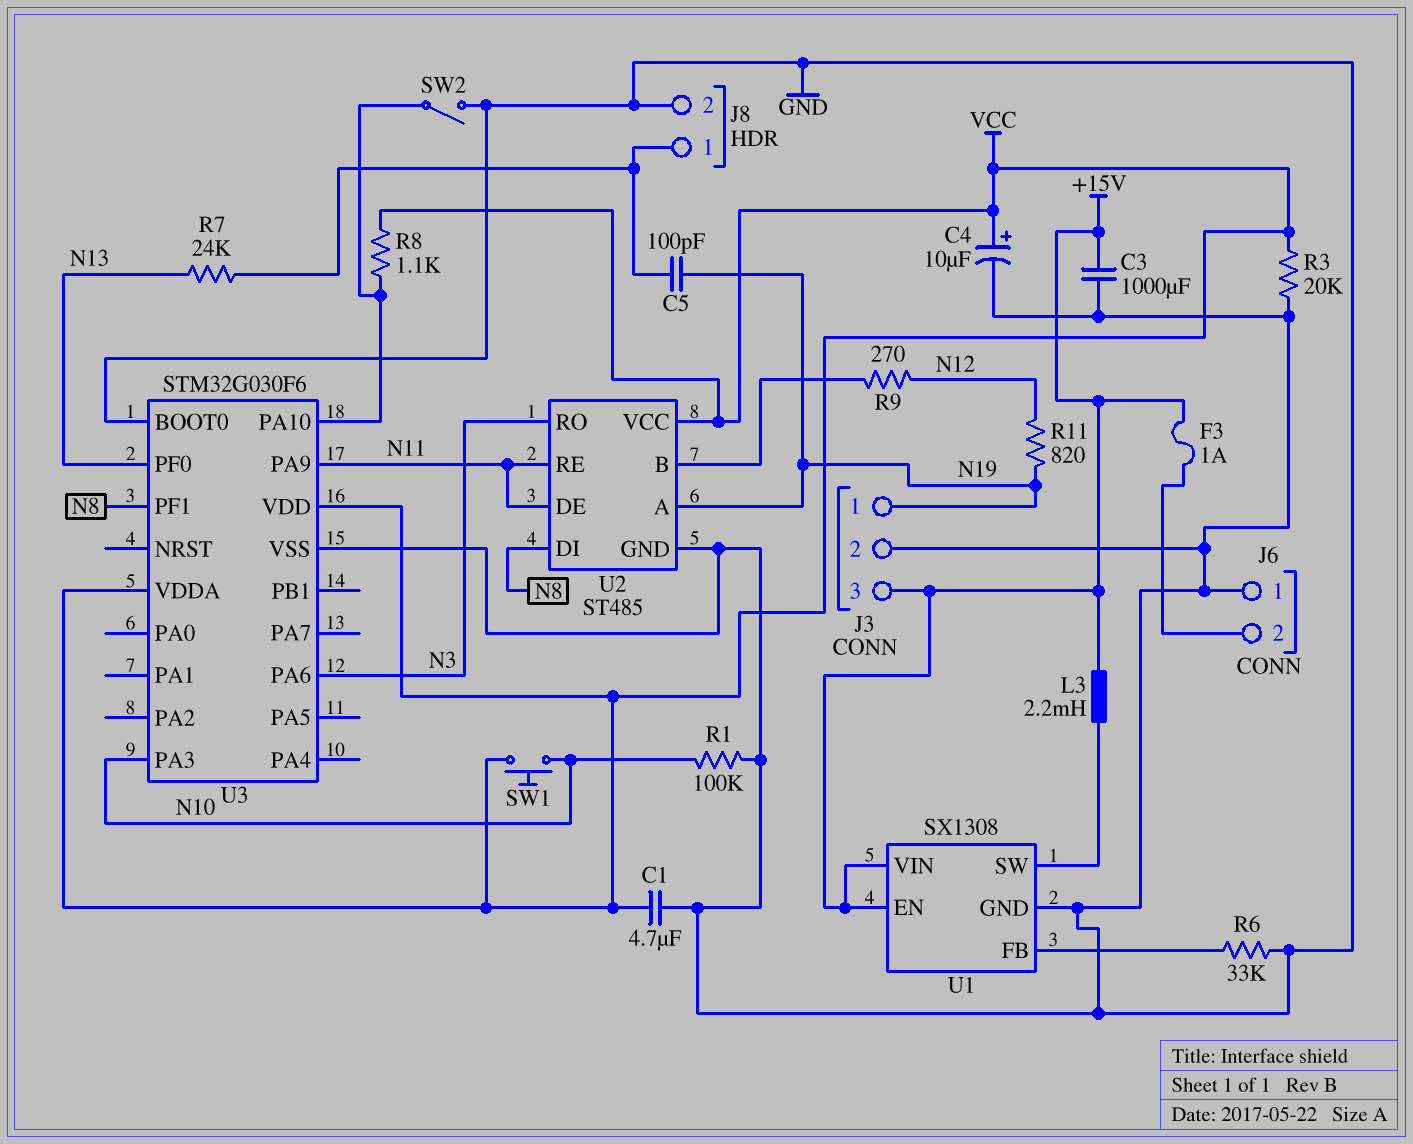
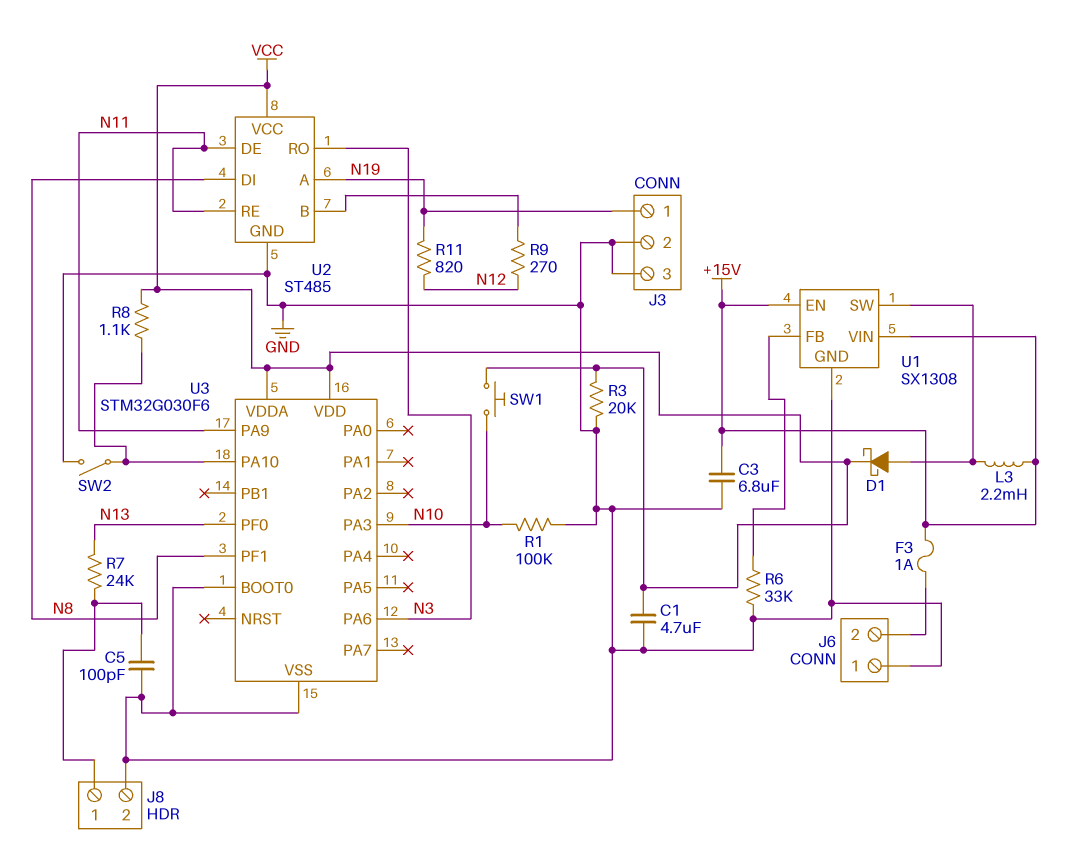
C3: 1000uF (+15V, GND) -> 6.8uF (+15V, GND)
C4: 10uF (plus VCC, minus GND) -> none
C5: 100pF (J8/1, N19) -> 100pF (GND, J8/1)
D1: none -> schottky (A U1/SW, K VCC)
J3 pin 3: +15V -> GND

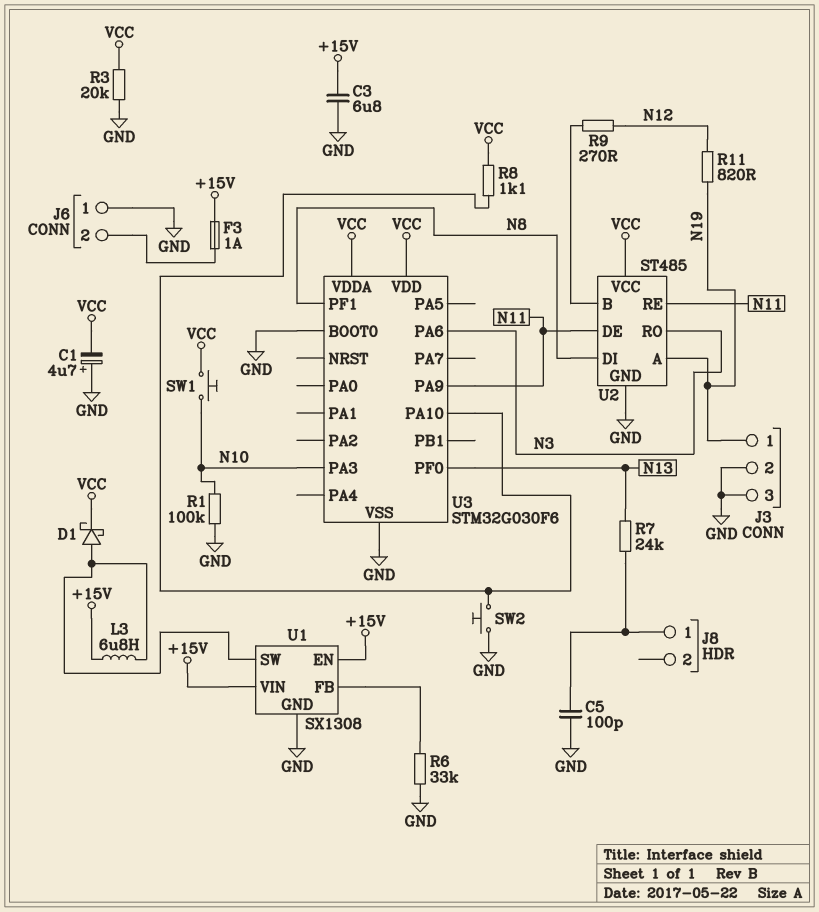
C1: 4.7uF (GND, VCC) -> 4.7uF (plus GND, minus VCC)
J8 pin 2: GND -> none
L3: 2.2mH (+15V, U1/SW) -> 6.8uH (+15V, U1/SW)
SW2: switch (GND, U3/PA10) -> button (GND, U3/PA10)

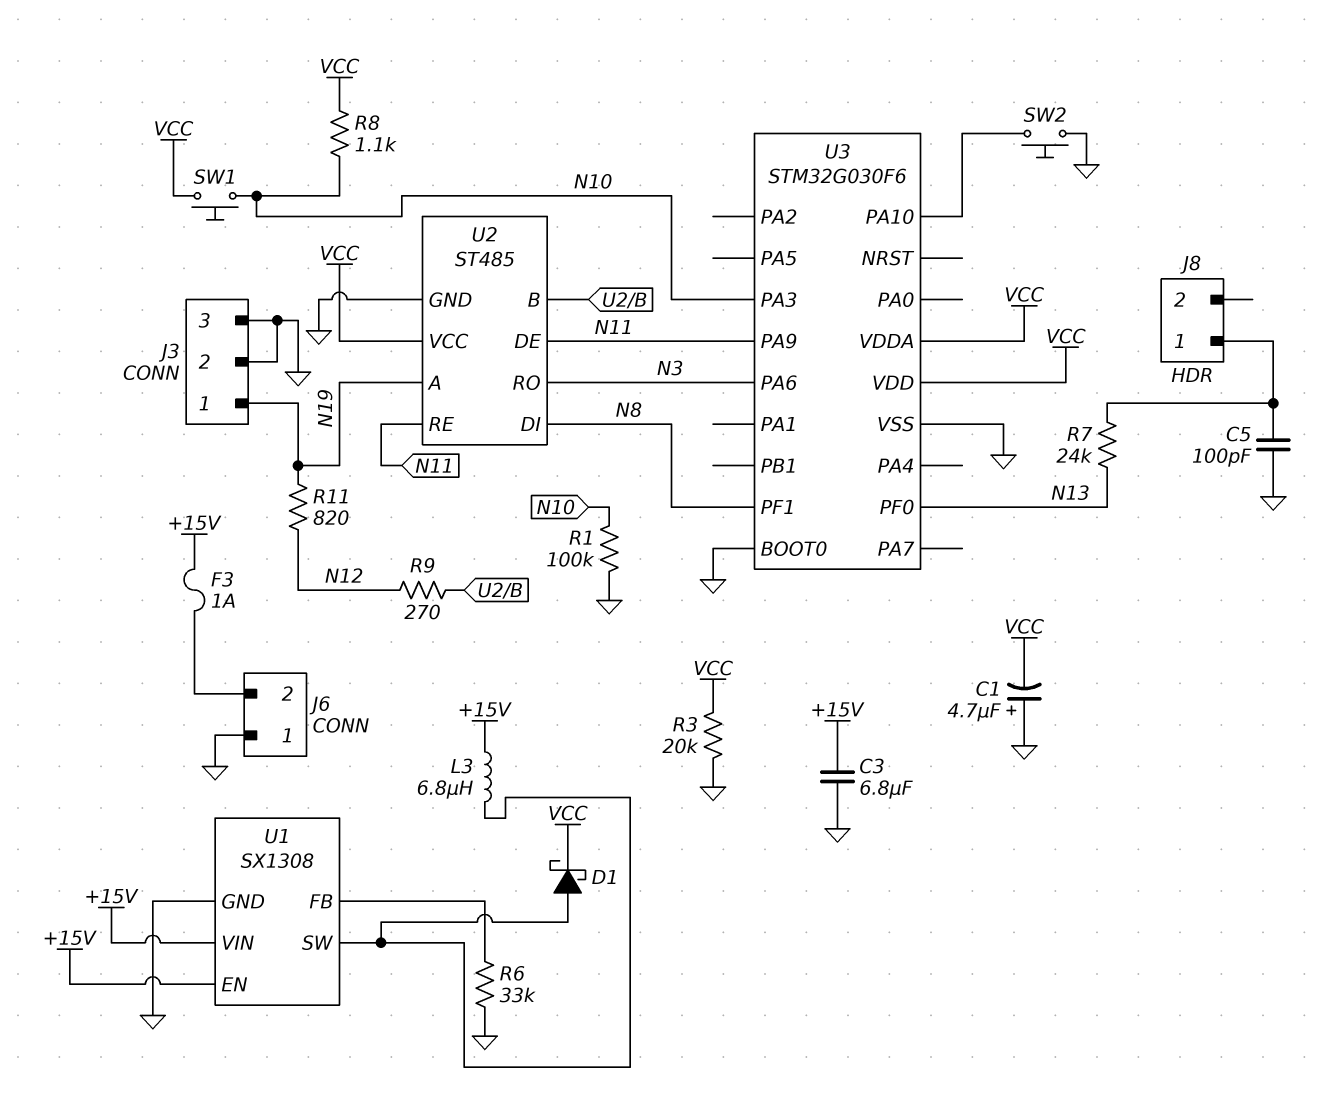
R8: 1.1k (U3/PA10, VCC) -> 1.1k (N10, VCC)

